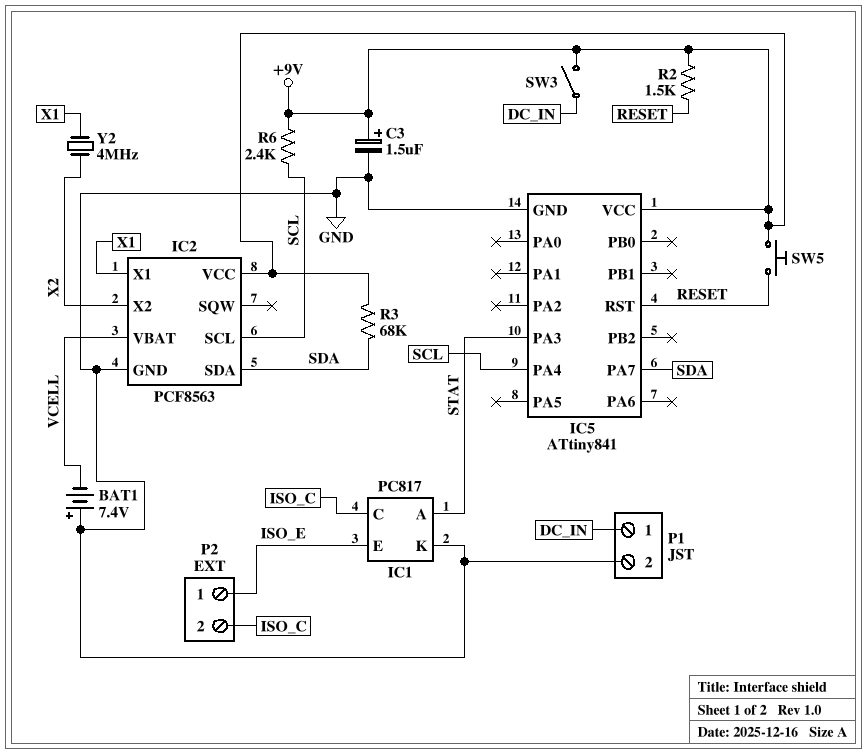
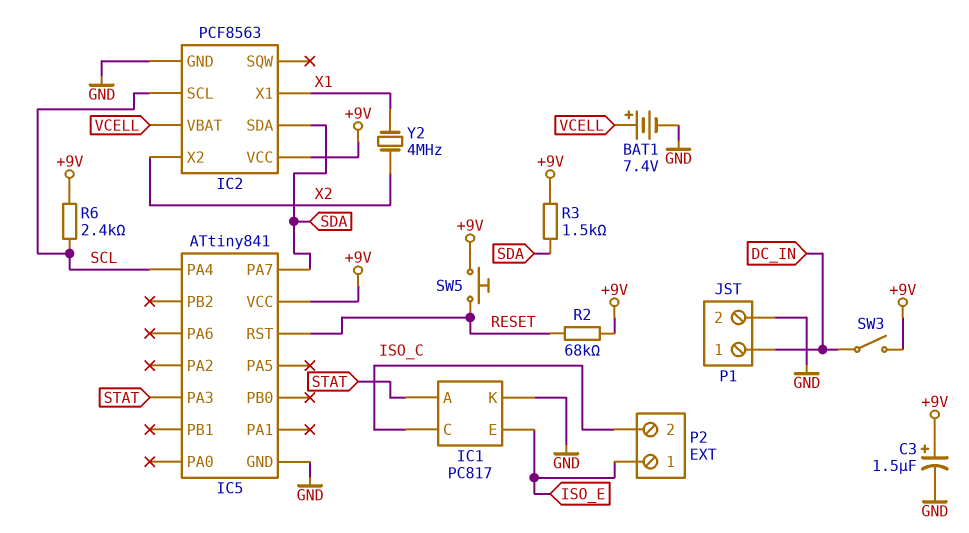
BAT1: 7.4V (plus GND, minus VCELL) -> 7.4V (plus VCELL, minus GND)
R2: 1.5k (+9V, RESET) -> 68k (+9V, RESET)
R3: 68k (+9V, SDA) -> 1.5k (+9V, SDA)

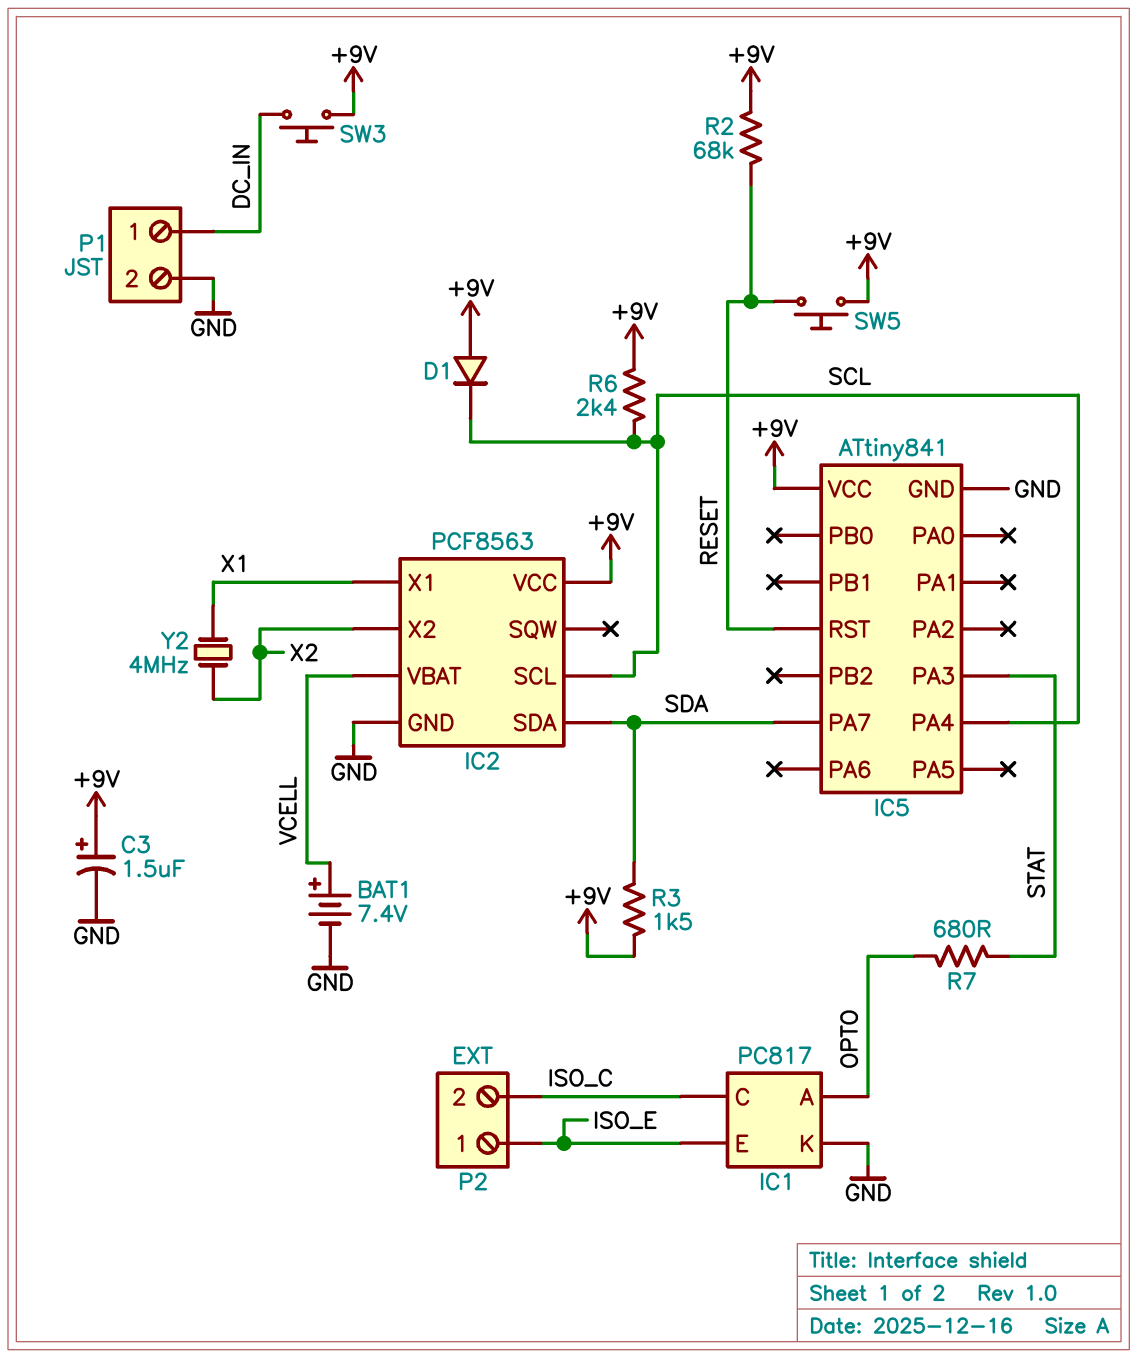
D1: none -> diode (A +9V, K SCL)
IC1 pin A: STAT -> OPTO
R7: none -> 680 (OPTO, STAT)
SW3: switch (+9V, DC_IN) -> button (+9V, DC_IN)

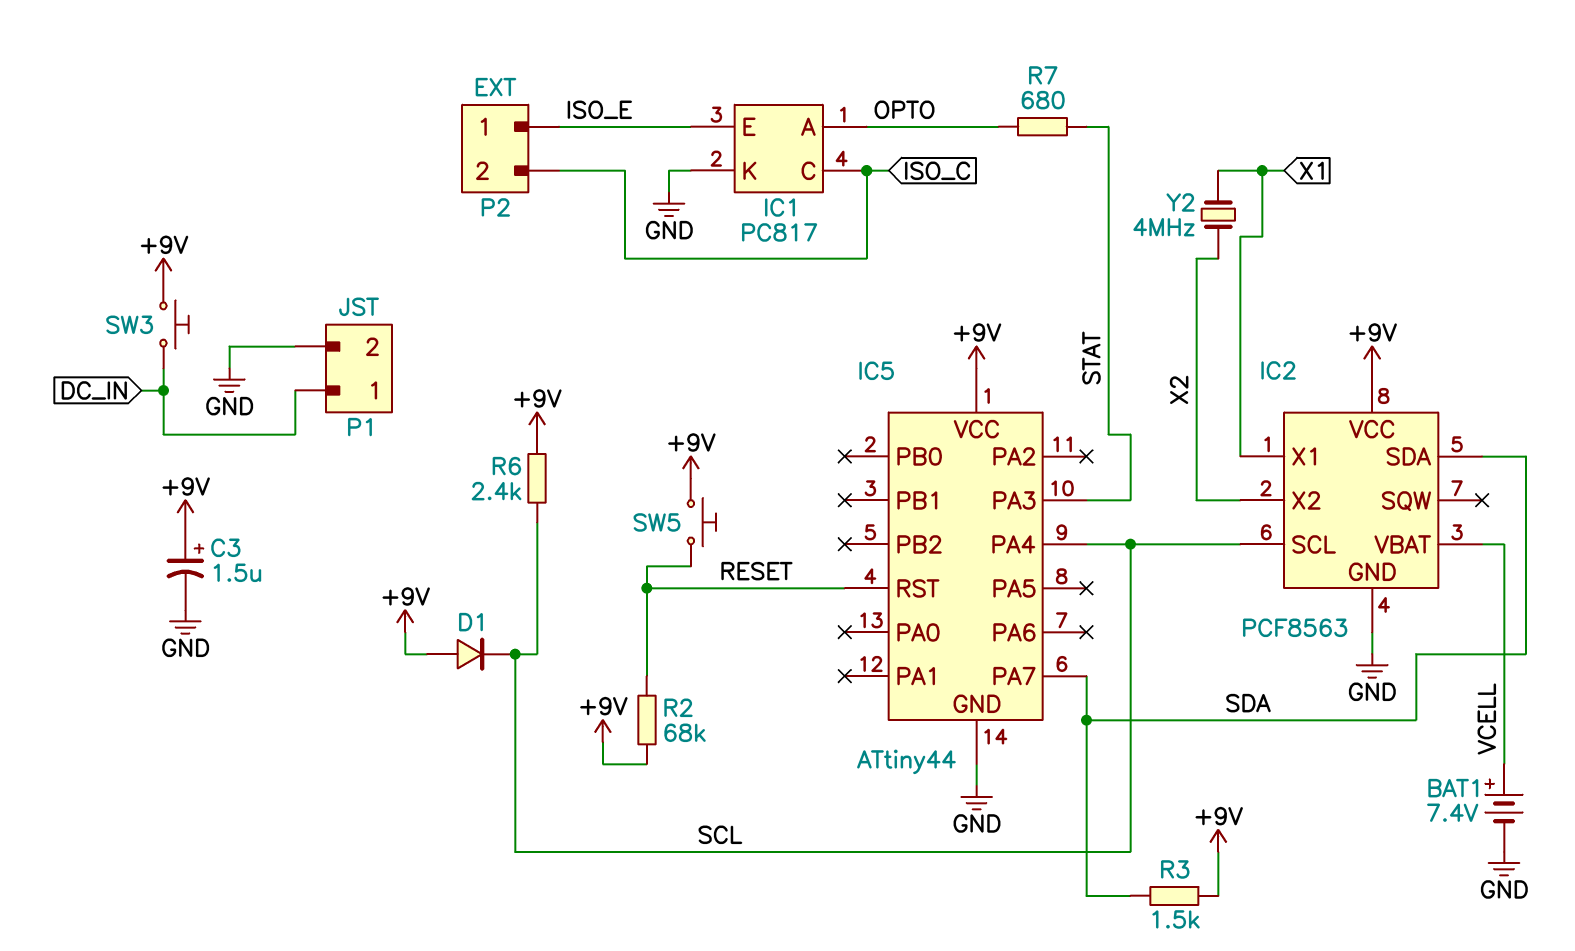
IC5: ATtiny841 -> ATtiny44

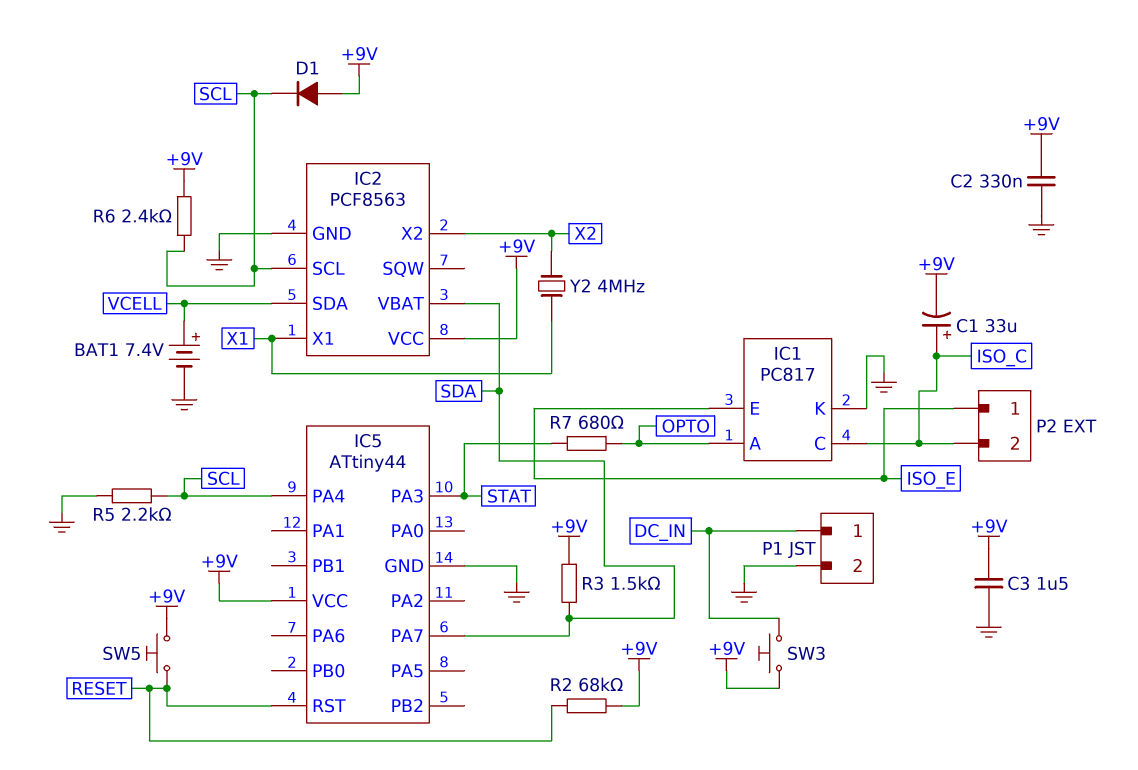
C1: none -> 33uF (plus ISO_C, minus +9V)
C2: none -> 330nF (+9V, GND)
C3: 1.5uF (plus +9V, minus GND) -> 1.5uF (+9V, GND)
IC2 pin SDA: SDA -> VCELL
IC2 pin VBAT: VCELL -> SDA
R5: none -> 2.2k (GND, SCL)

